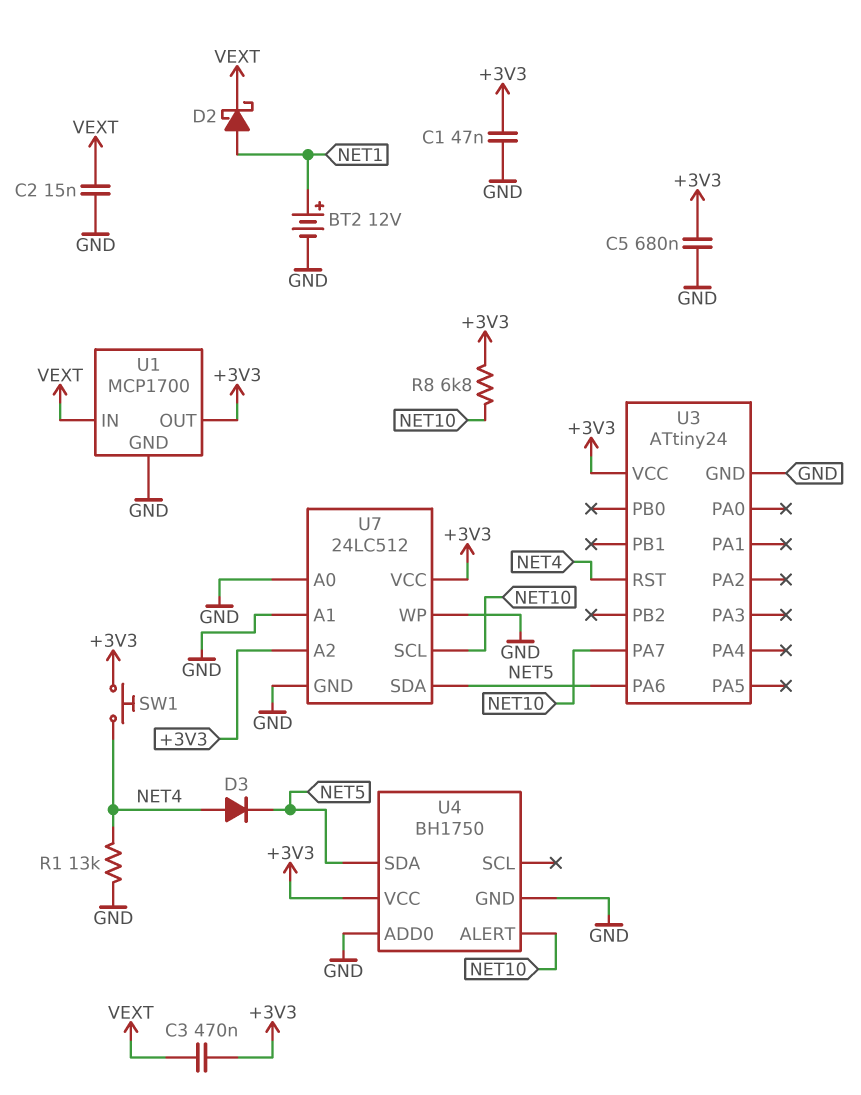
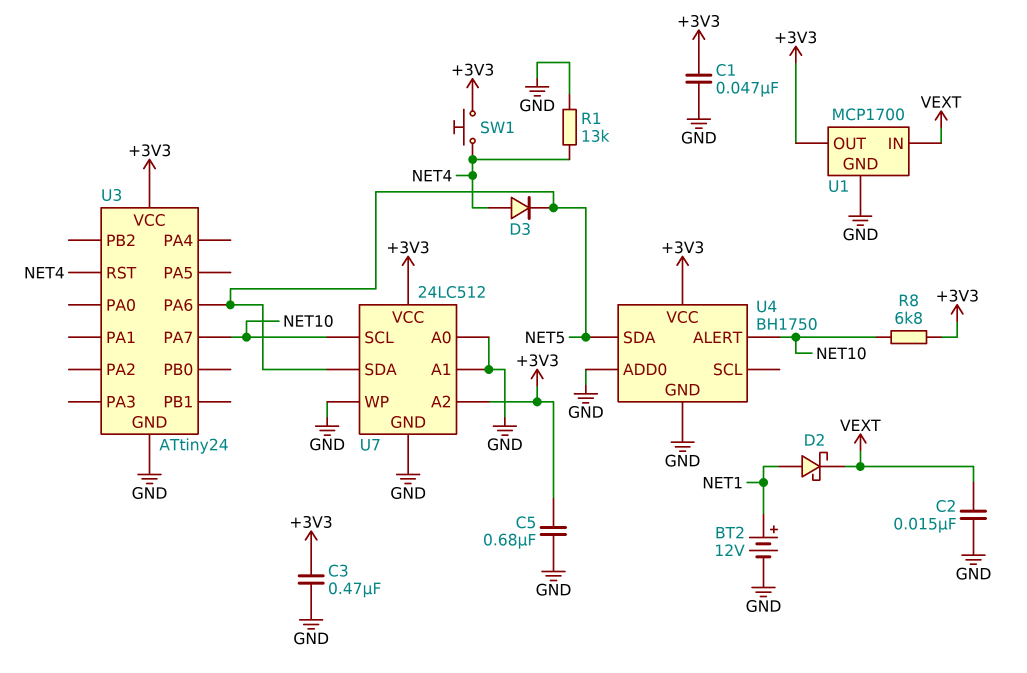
C3: 470nF (+3V3, VEXT) -> 470nF (+3V3, GND)

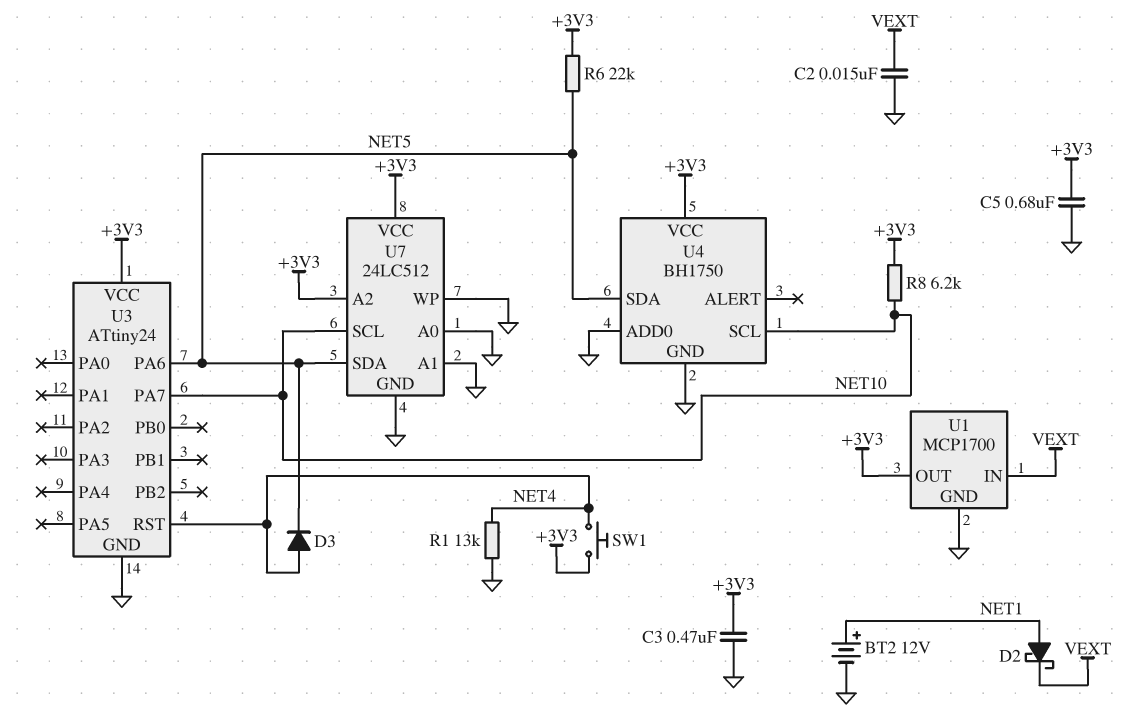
C1: 47nF (+3V3, GND) -> none
R6: none -> 22k (+3V3, NET5)
R8: 6.8k (+3V3, NET10) -> 6.2k (+3V3, NET10)
U4 pin ALERT: NET10 -> none
U4 pin SCL: none -> NET10

